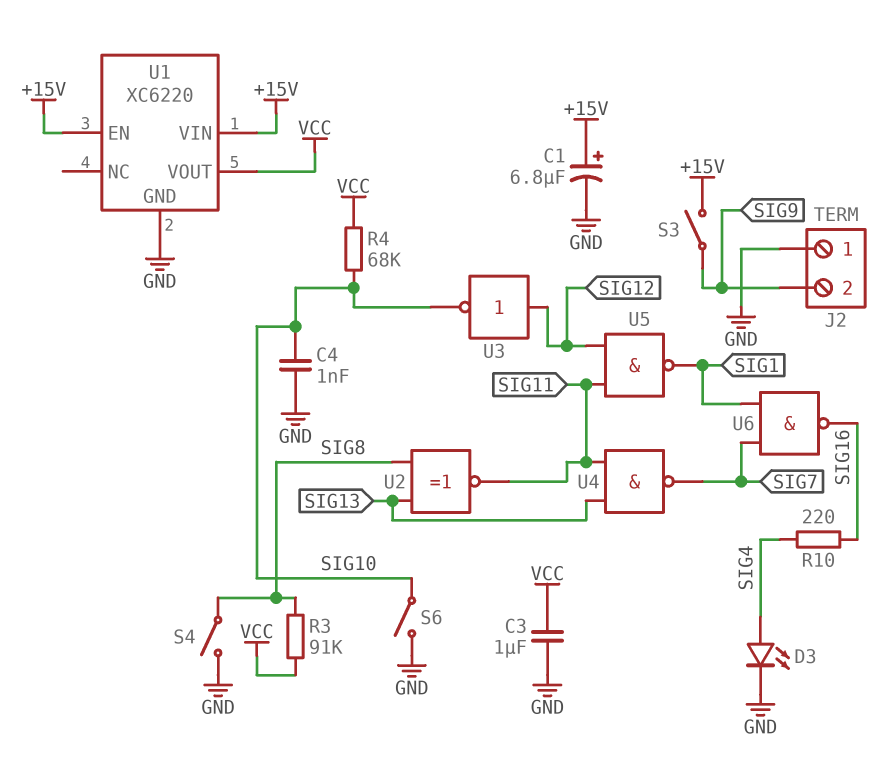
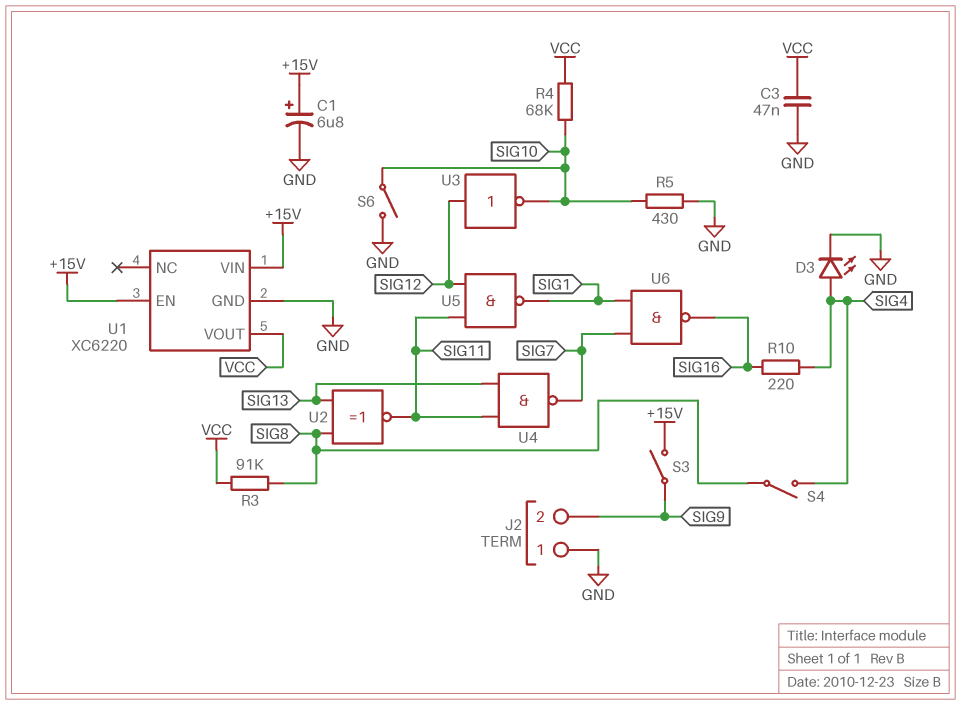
C3: 1uF (GND, VCC) -> 47nF (GND, VCC)
C4: 1nF (GND, SIG10) -> none
R5: none -> 430 (GND, SIG10)
S4: switch (GND, SIG8) -> switch (SIG4, SIG8)

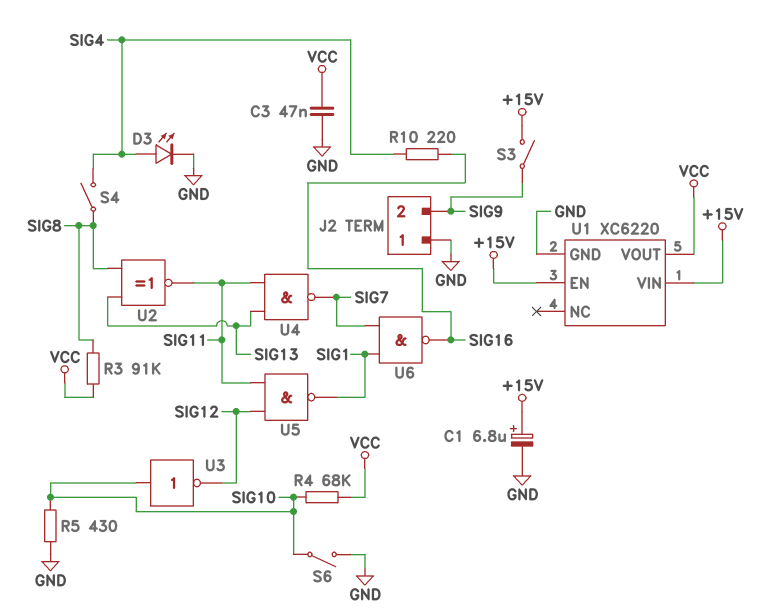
U3: NOT (in SIG12, out SIG10) -> NOT (in SIG10, out SIG12)

